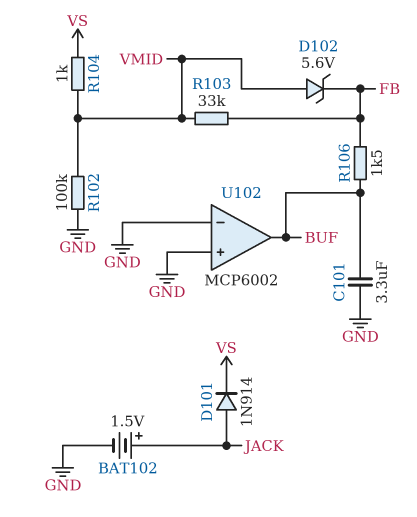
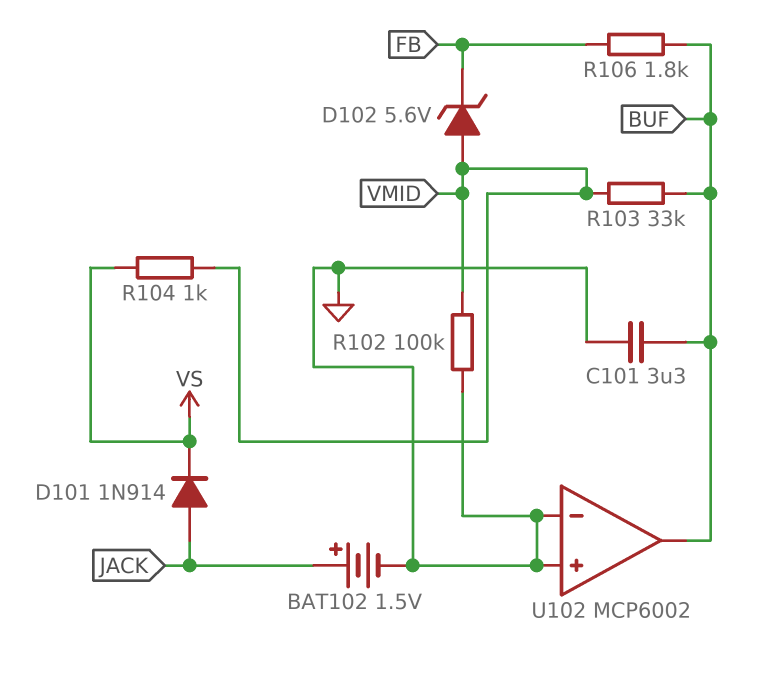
R103: 33k (FB, VMID) -> 33k (BUF, VMID)
R106: 1.5k (BUF, FB) -> 1.8k (BUF, FB)

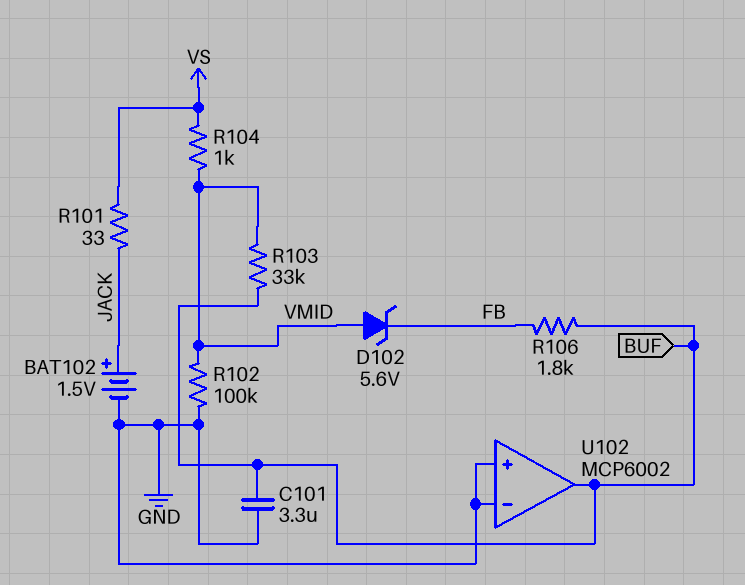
D101: diode 1N914 (A JACK, K VS) -> none
R101: none -> 33 (JACK, VS)

